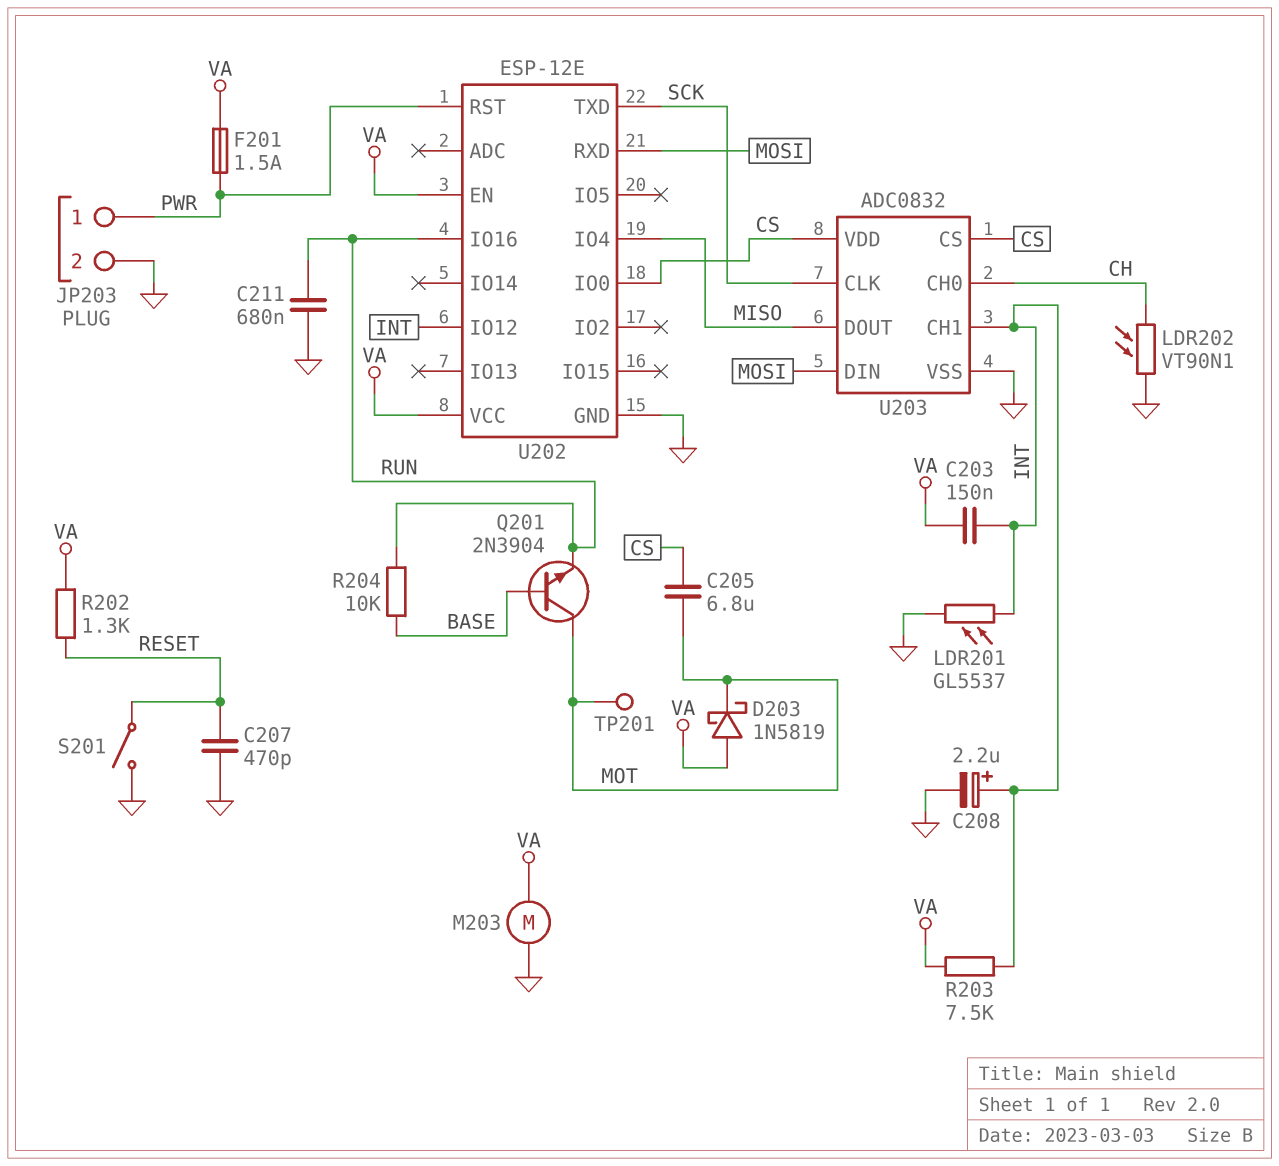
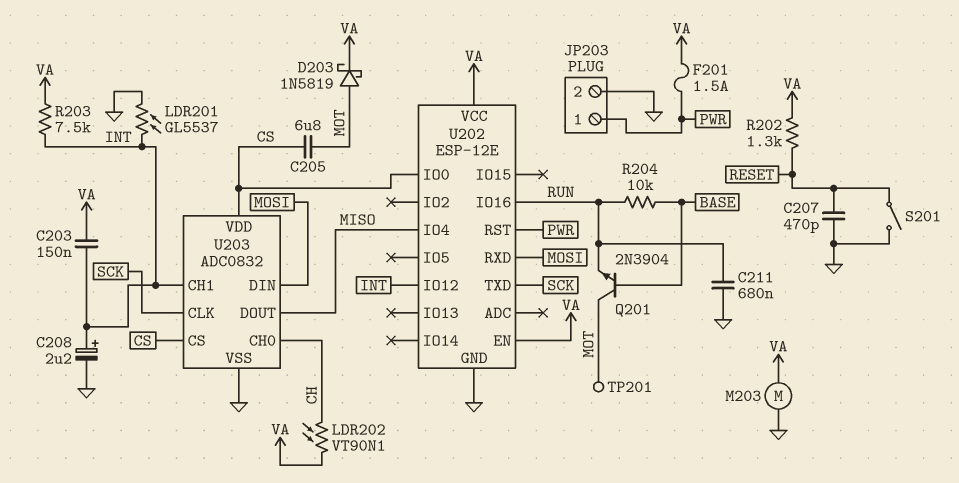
D203: schottky 1N5819 (A VA, K MOT) -> schottky 1N5819 (A MOT, K VA)
LDR202: VT90N1 (CH, GND) -> VT90N1 (CH, VA)

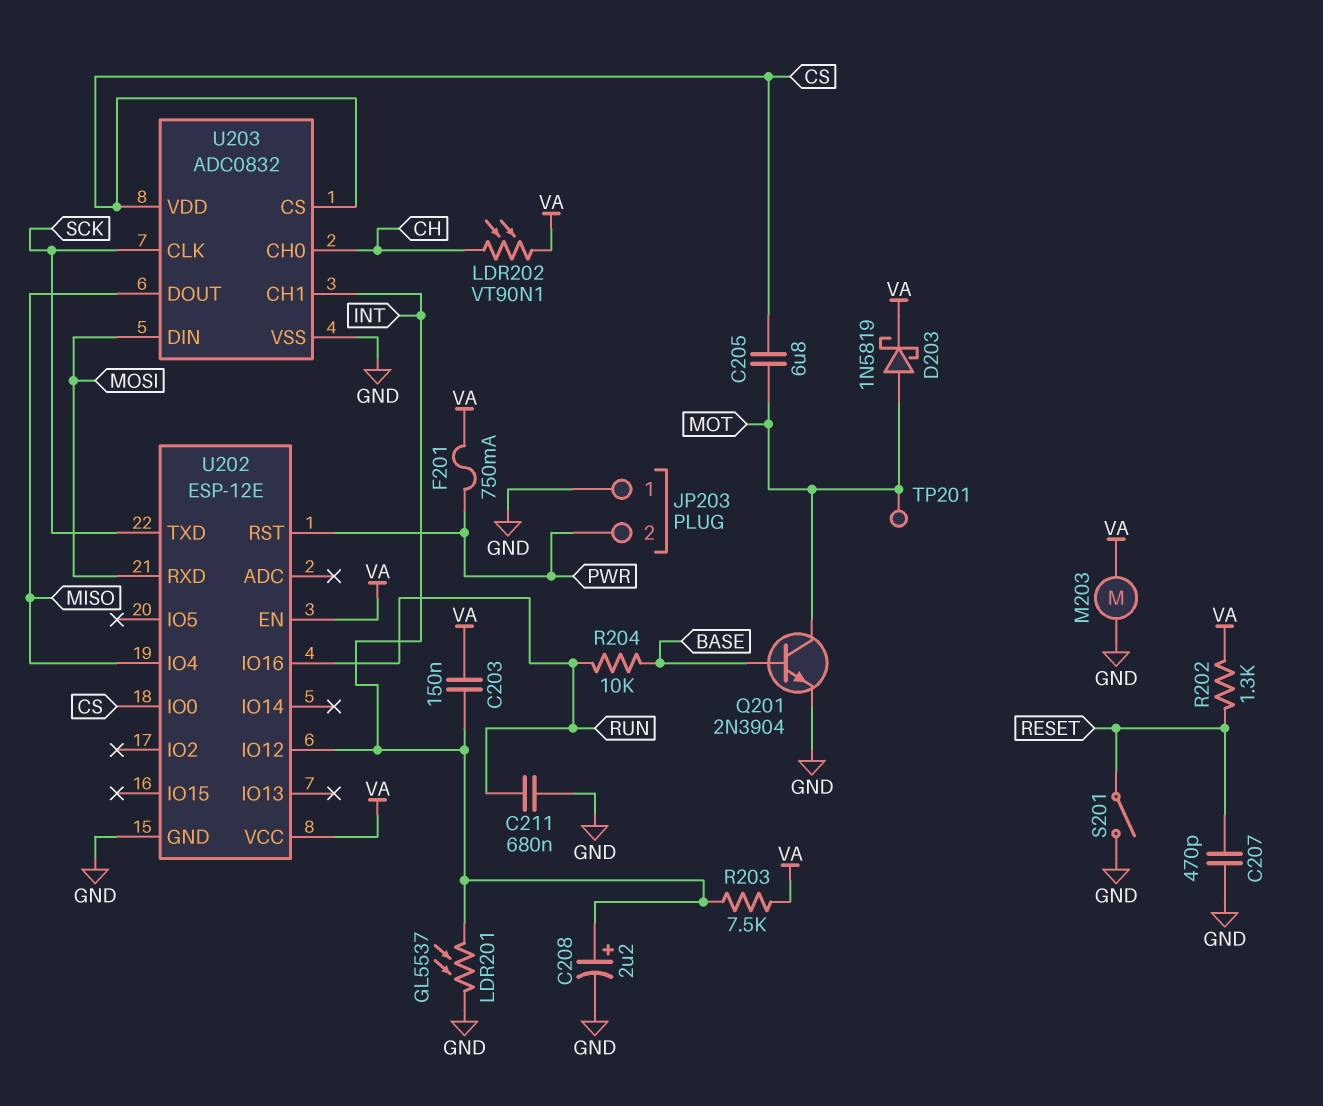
F201: 1.5A (PWR, VA) -> 750mA (PWR, VA)
JP203 pin 1: PWR -> GND
JP203 pin 2: GND -> PWR
Q201: NPN 2N3904 (B BASE, C MOT, E RUN) -> NPN 2N3904 (B BASE, C MOT, E GND)

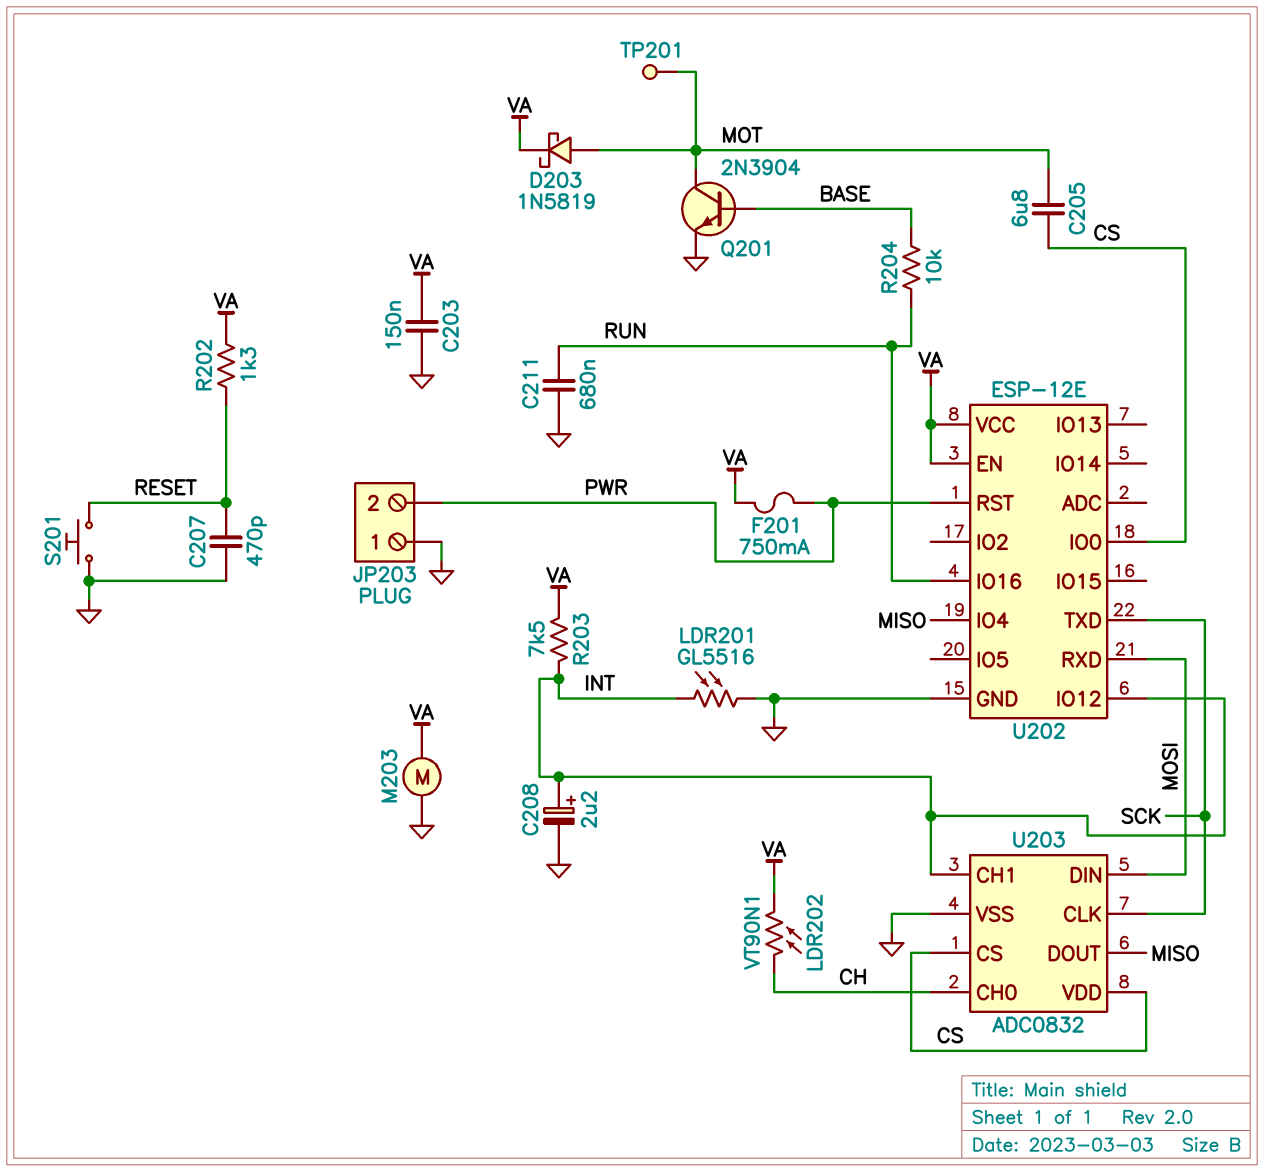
C203: 150nF (INT, VA) -> 150nF (GND, VA)
LDR201: GL5537 (GND, INT) -> GL5516 (GND, INT)
S201: switch (GND, RESET) -> button (GND, RESET)

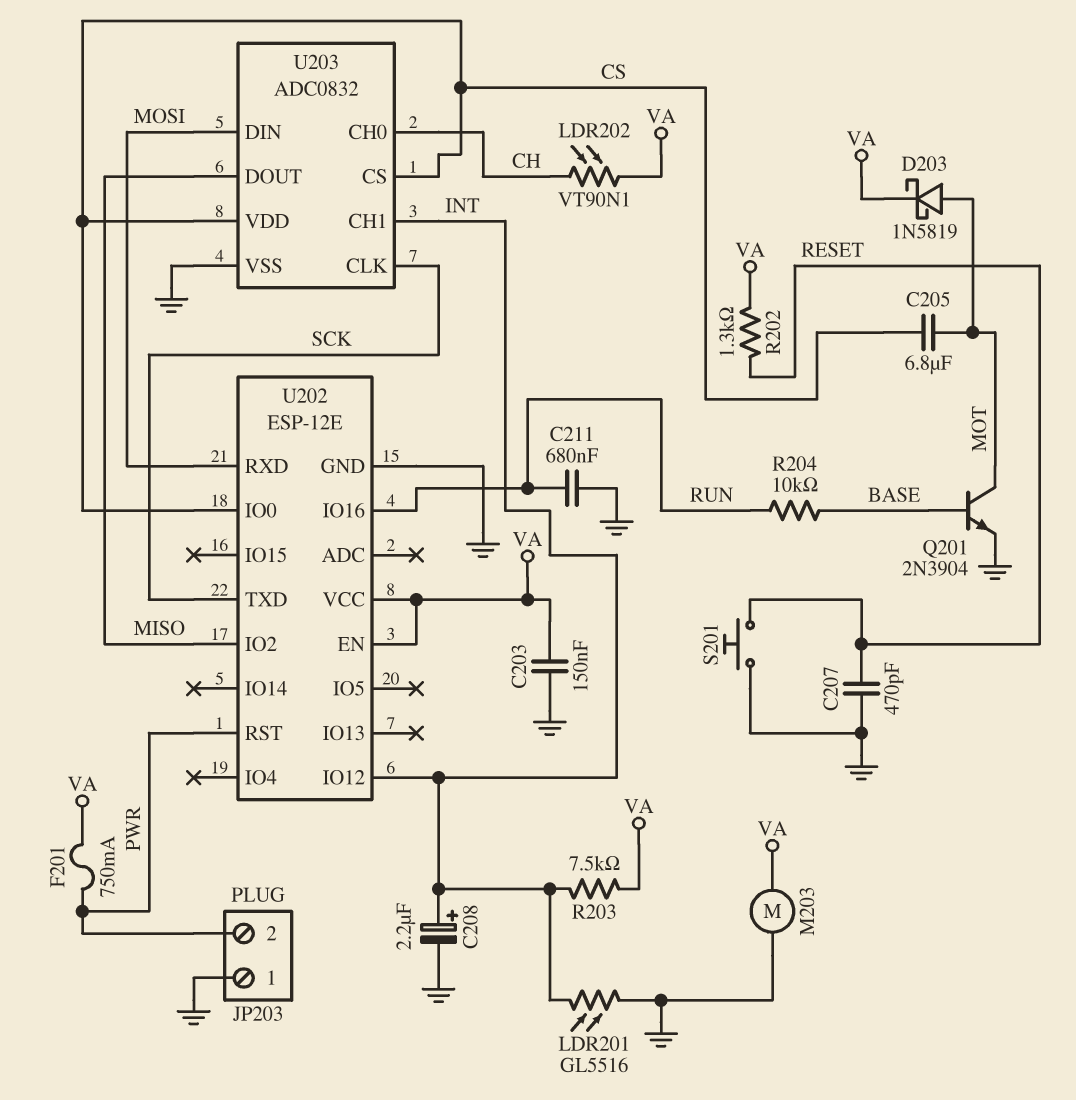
TP201: test point (MOT) -> none
U202 pin IO2: none -> MISO
U202 pin IO4: MISO -> none

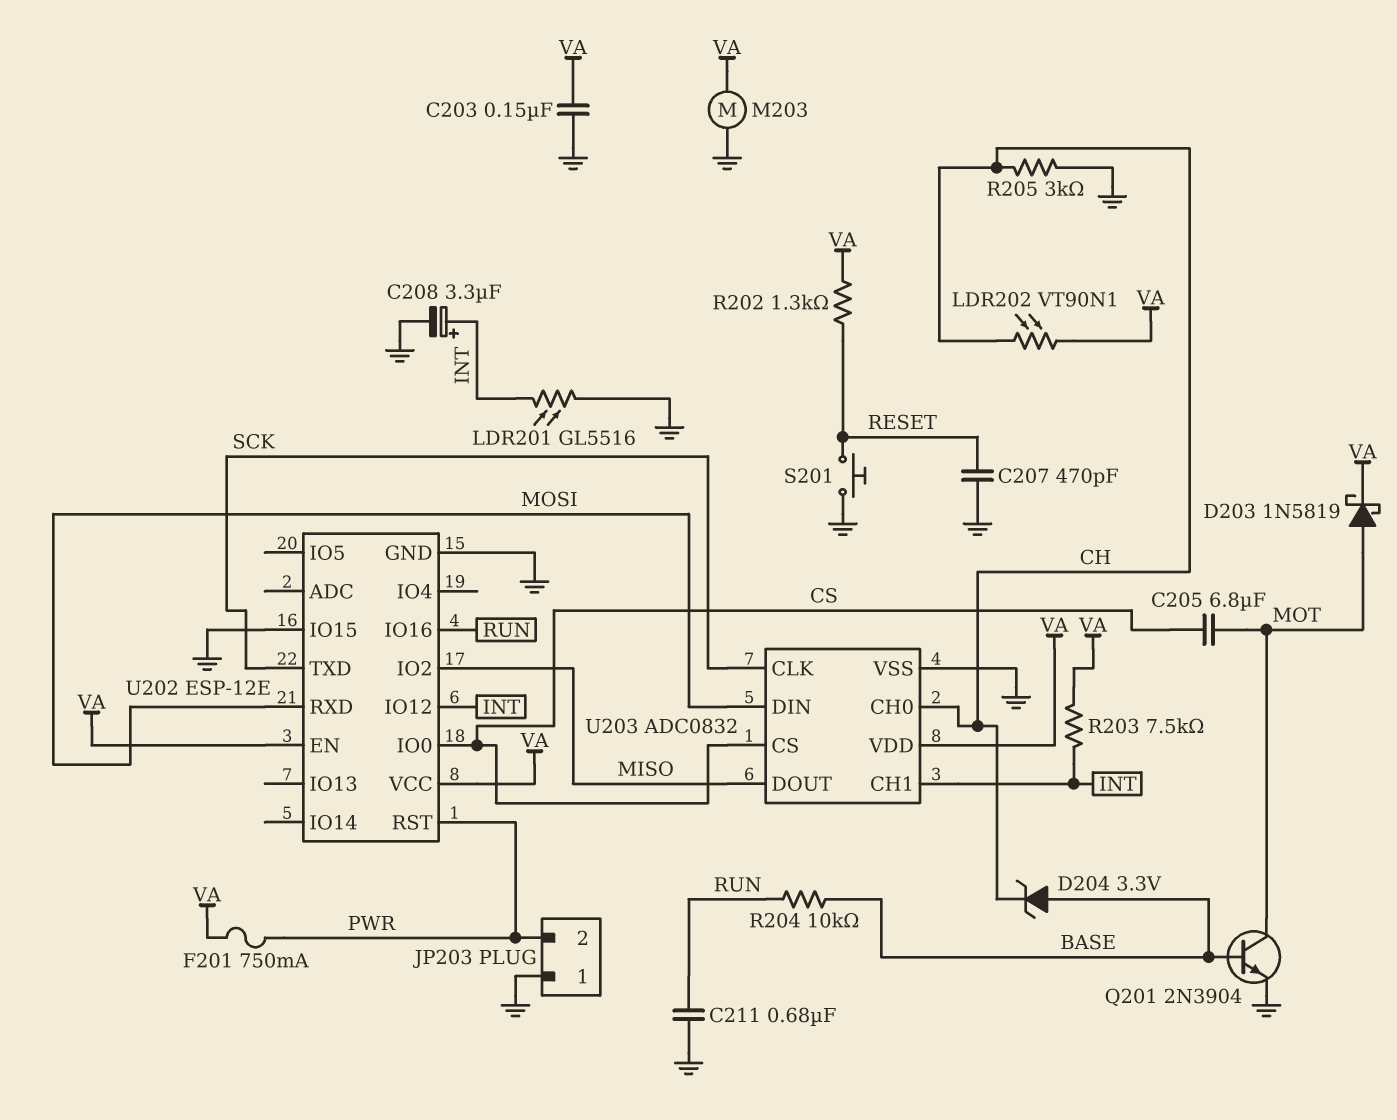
C208: 2.2uF (plus INT, minus GND) -> 3.3uF (plus INT, minus GND)
D204: none -> zener 3.3V (A BASE, K CH)
R205: none -> 3k (CH, GND)
U202 pin IO15: none -> GND
U203 pin VDD: CS -> VA

